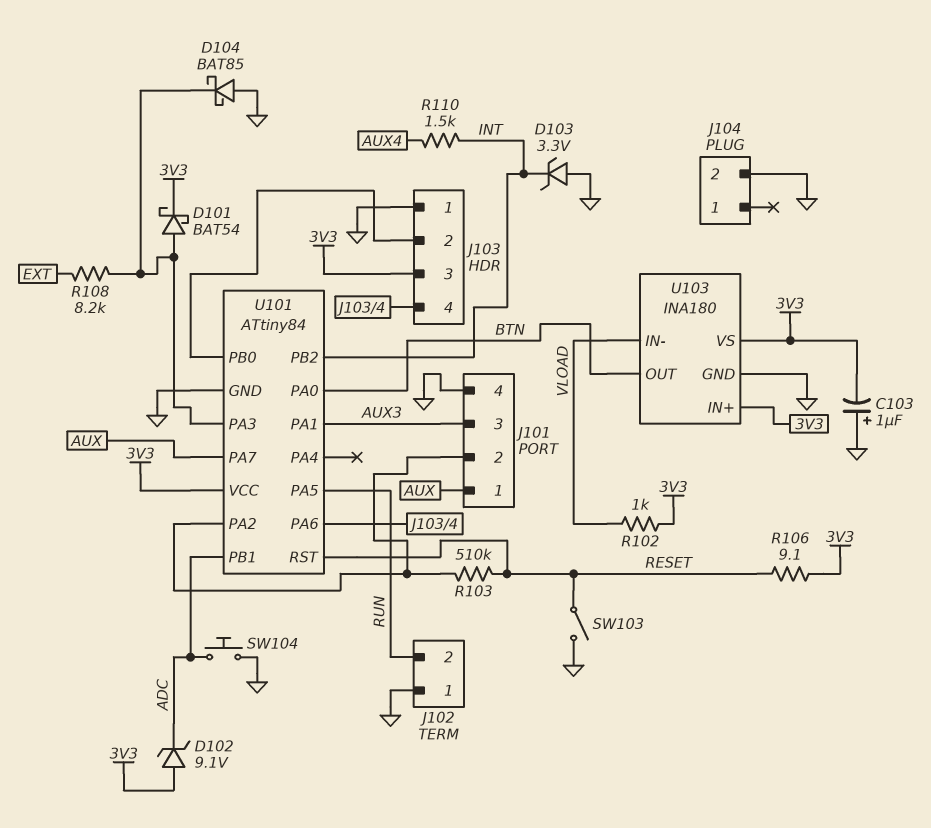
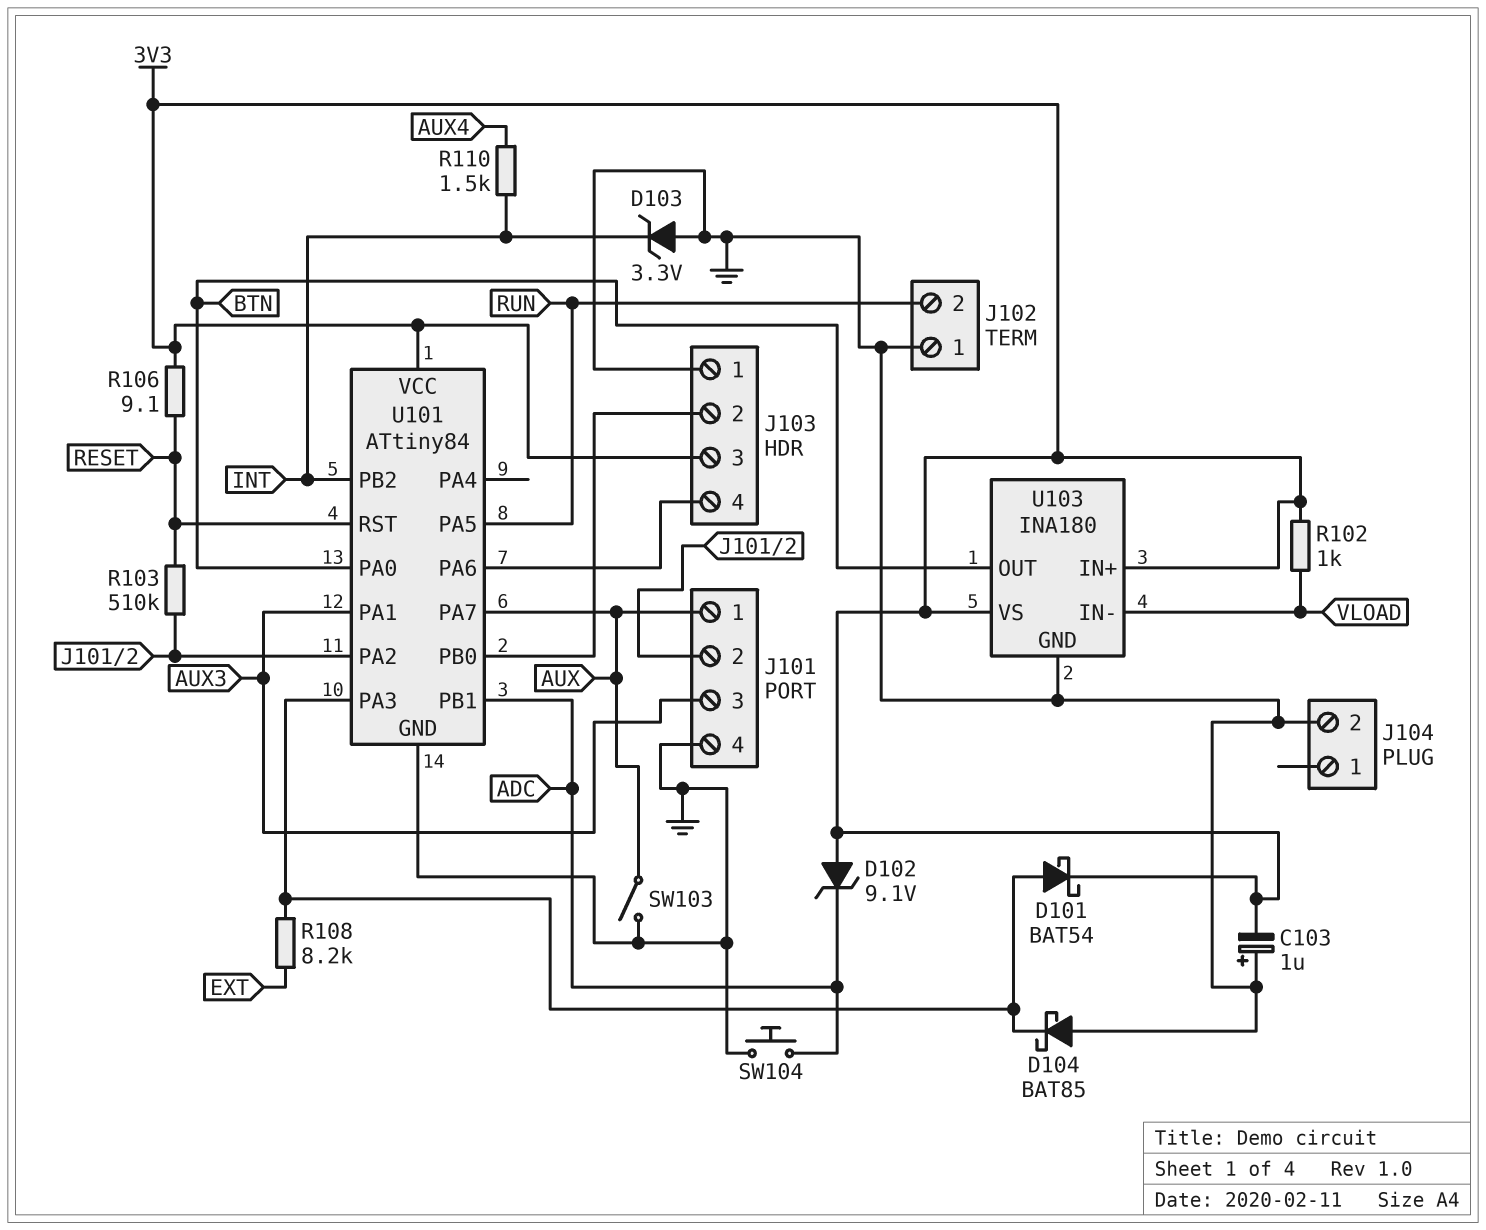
SW103: switch (GND, RESET) -> switch (AUX, GND)

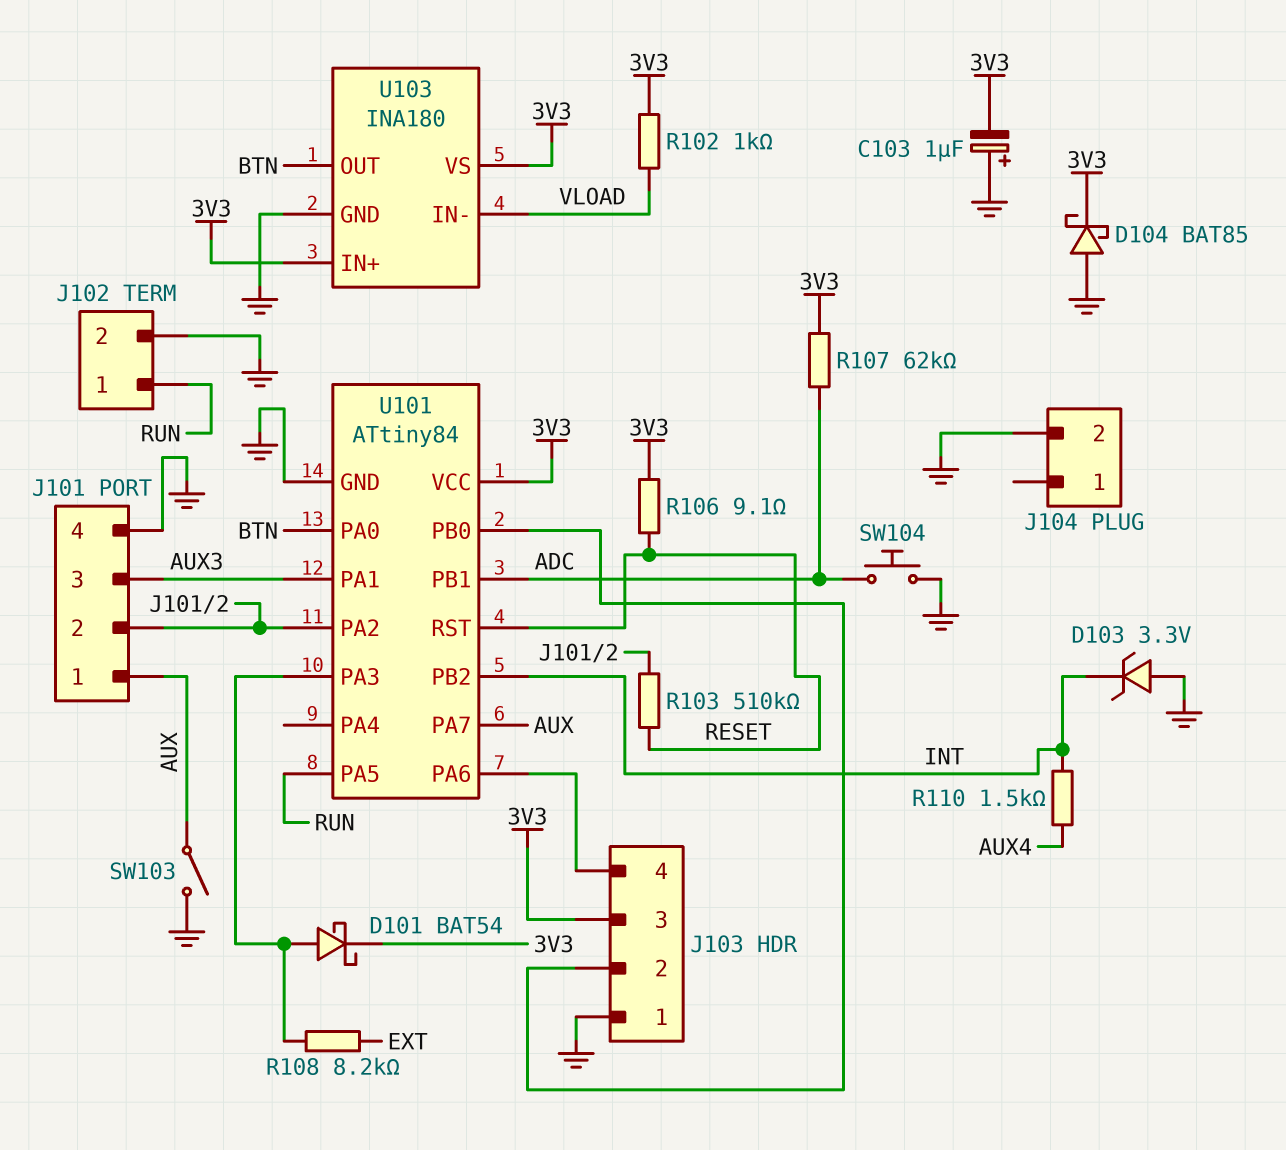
D102: zener 9.1V (A 3V3, K ADC) -> none
D104: schottky BAT85 (A GND, K U101/PA3) -> schottky BAT85 (A GND, K 3V3)
J102 pin 1: GND -> RUN
J102 pin 2: RUN -> GND
R107: none -> 62k (3V3, ADC)

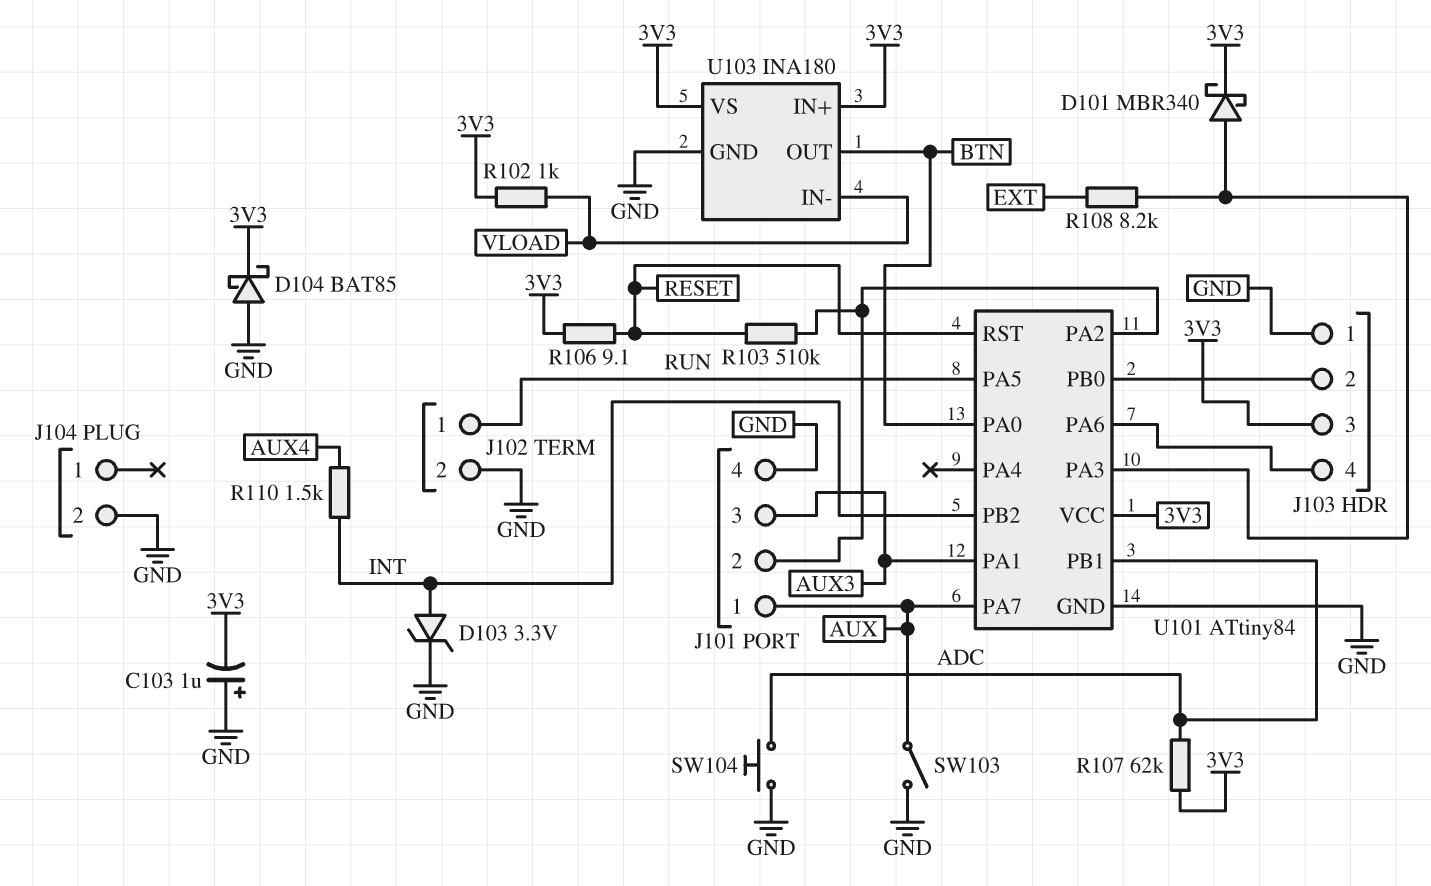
D101: schottky BAT54 (A U101/PA3, K 3V3) -> schottky MBR340 (A U101/PA3, K 3V3)
D103: zener 3.3V (A GND, K INT) -> zener 3.3V (A INT, K GND)

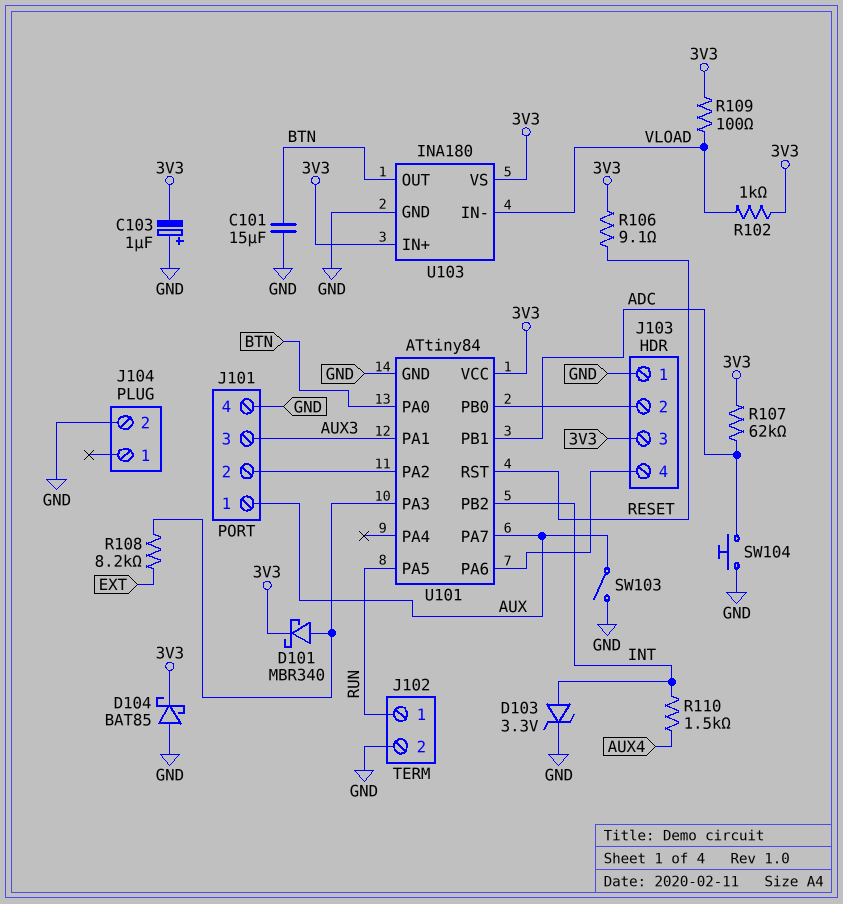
C101: none -> 15uF (BTN, GND)
R103: 510k (J101/2, RESET) -> none
R109: none -> 100 (3V3, VLOAD)

